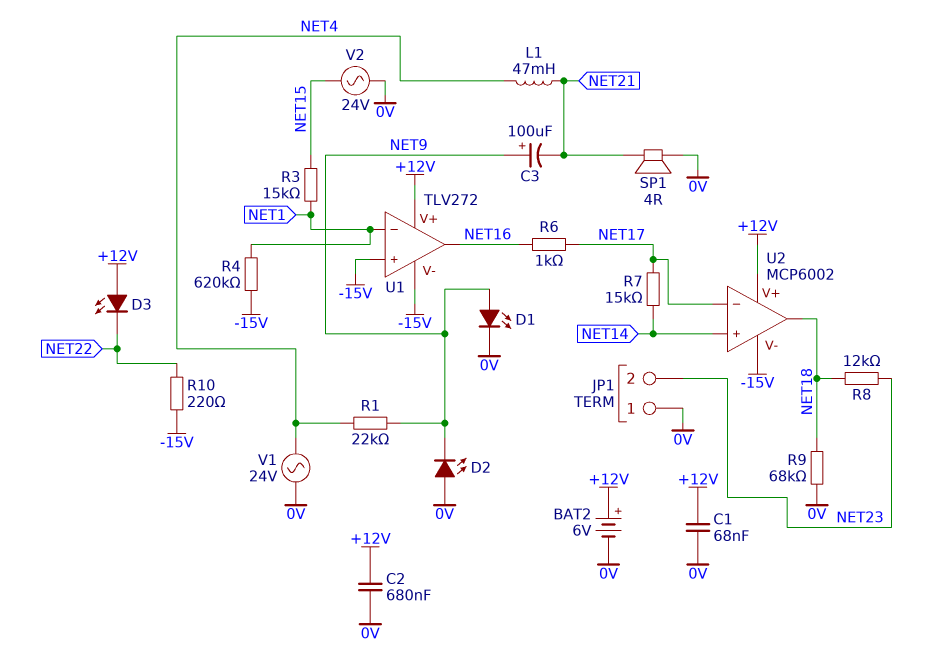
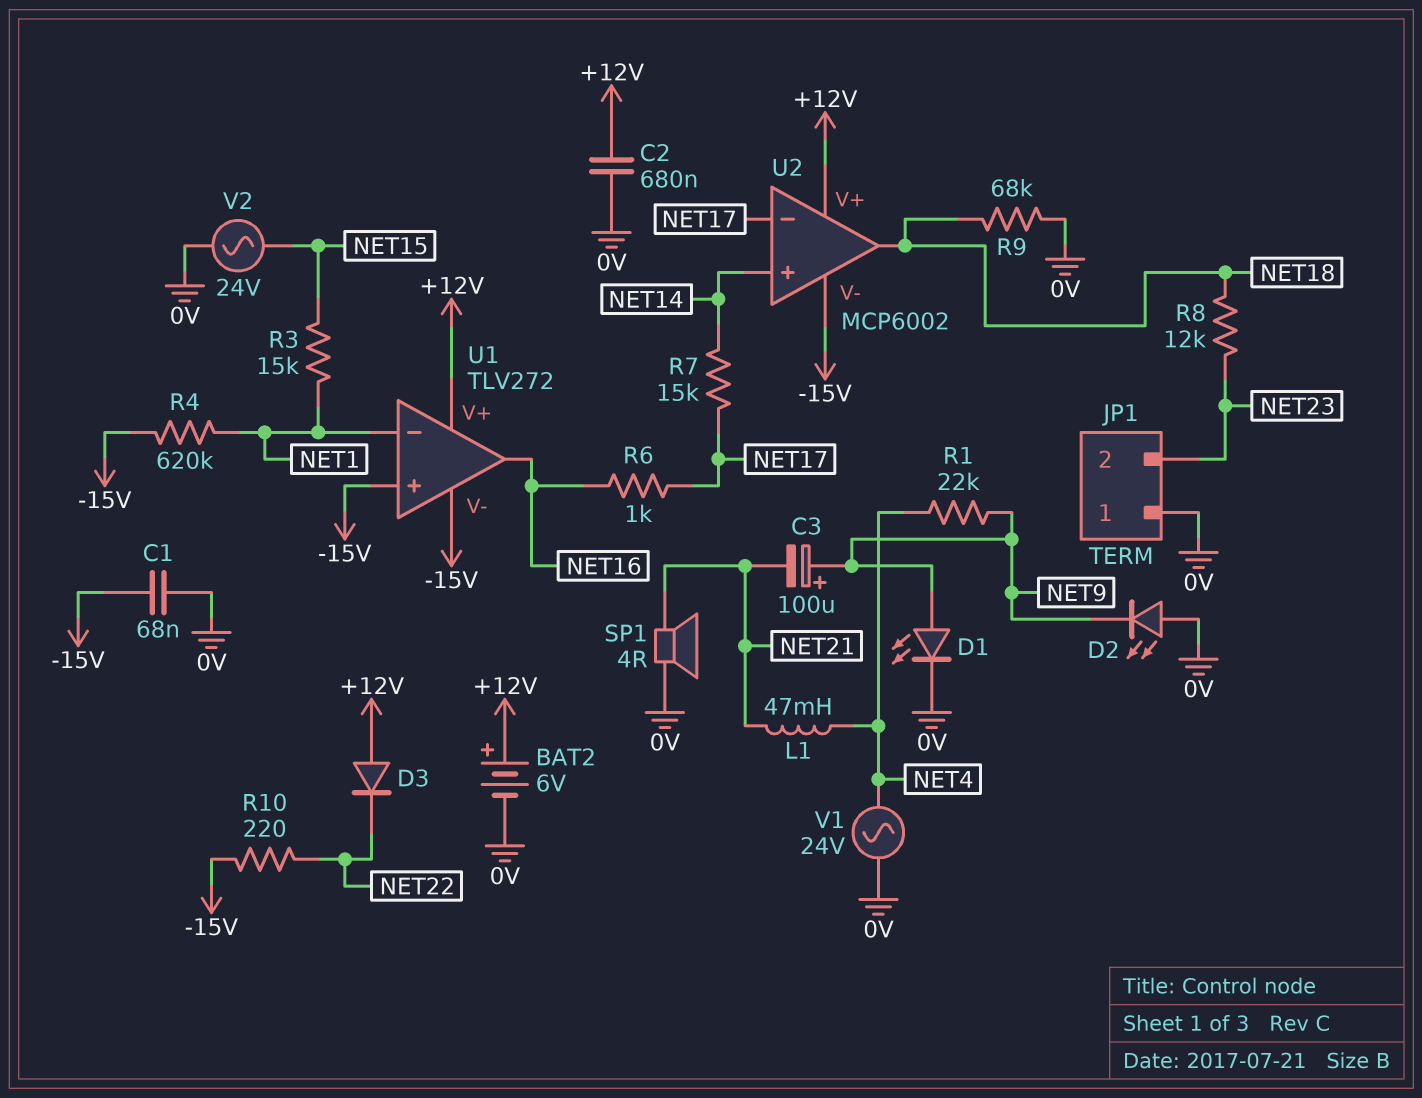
C1: 68nF (+12V, 0V) -> 68nF (-15V, 0V)
D3: LED (A +12V, K NET22) -> diode (A +12V, K NET22)

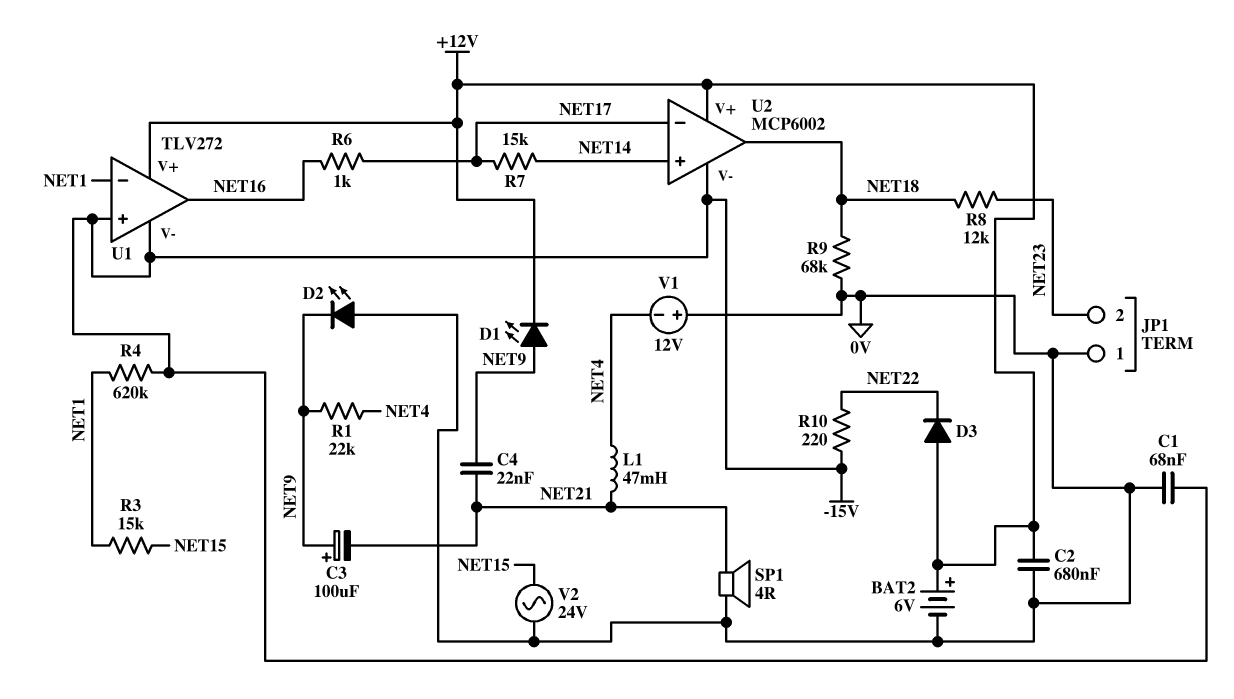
C4: none -> 22nF (NET9, NET21)
D1: LED (A NET9, K 0V) -> LED (A NET9, K +12V)
V1: AC 24V (0V, NET4) -> 12V (plus 0V, minus NET4)

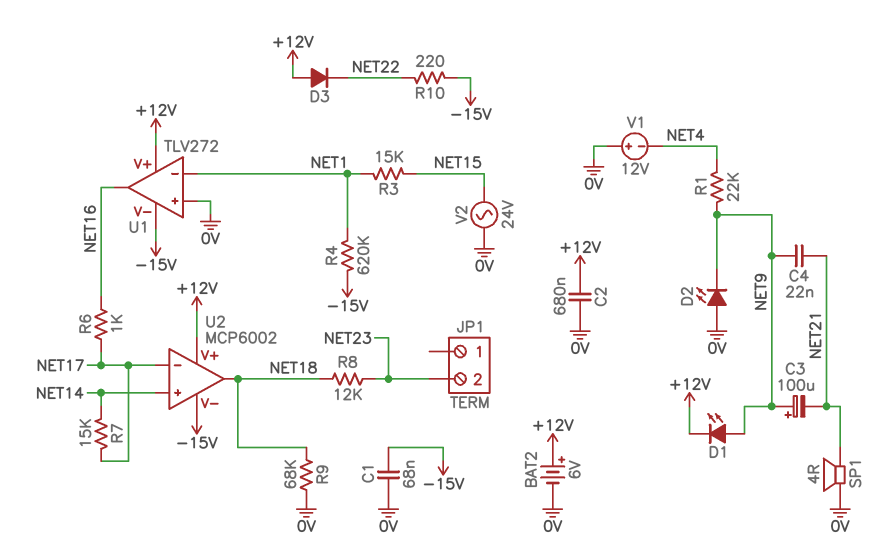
JP1 pin 1: 0V -> none
L1: 47mH (NET4, NET21) -> none
U1 pin in+: -15V -> 0V

